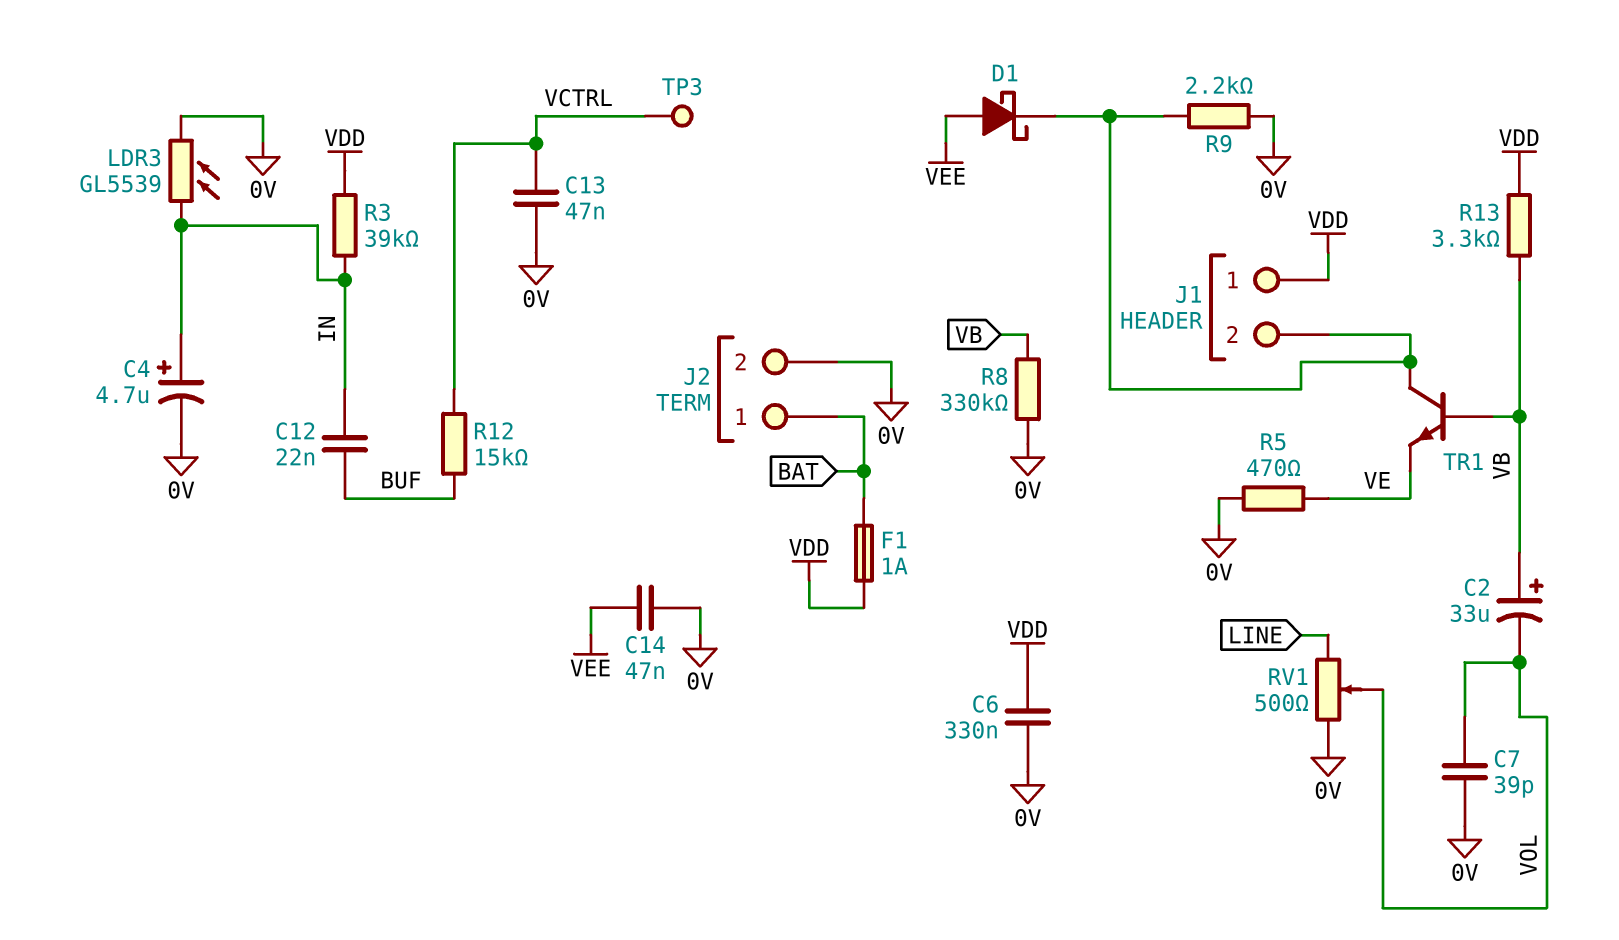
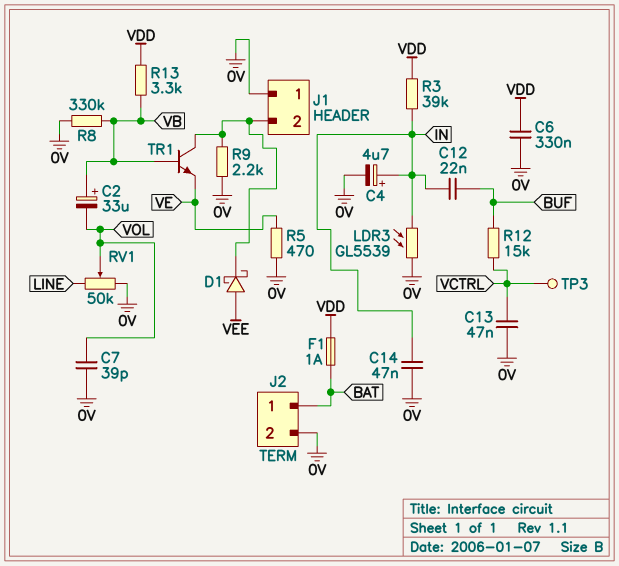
C14: 47nF (0V, VEE) -> 47nF (0V, IN)
J1 pin 1: VDD -> 0V
RV1: 500 (0V, LINE, wiper VOL) -> 50k (0V, LINE, wiper VOL)

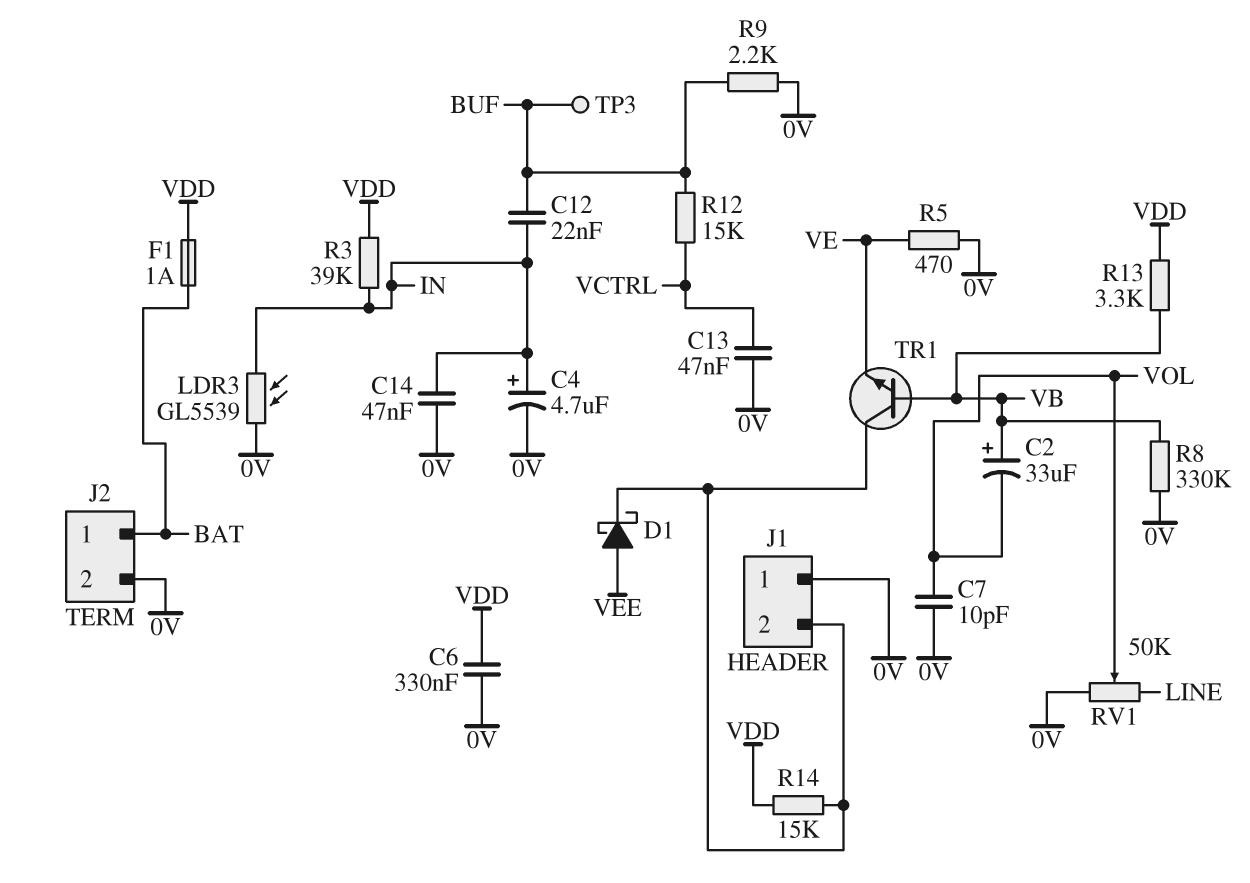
C7: 39pF (0V, VOL) -> 10pF (0V, VOL)
R9: 2.2k (0V, J1/2) -> 2.2k (0V, BUF)
R14: none -> 15k (J1/2, VDD)
TP3: test point (VCTRL) -> test point (BUF)

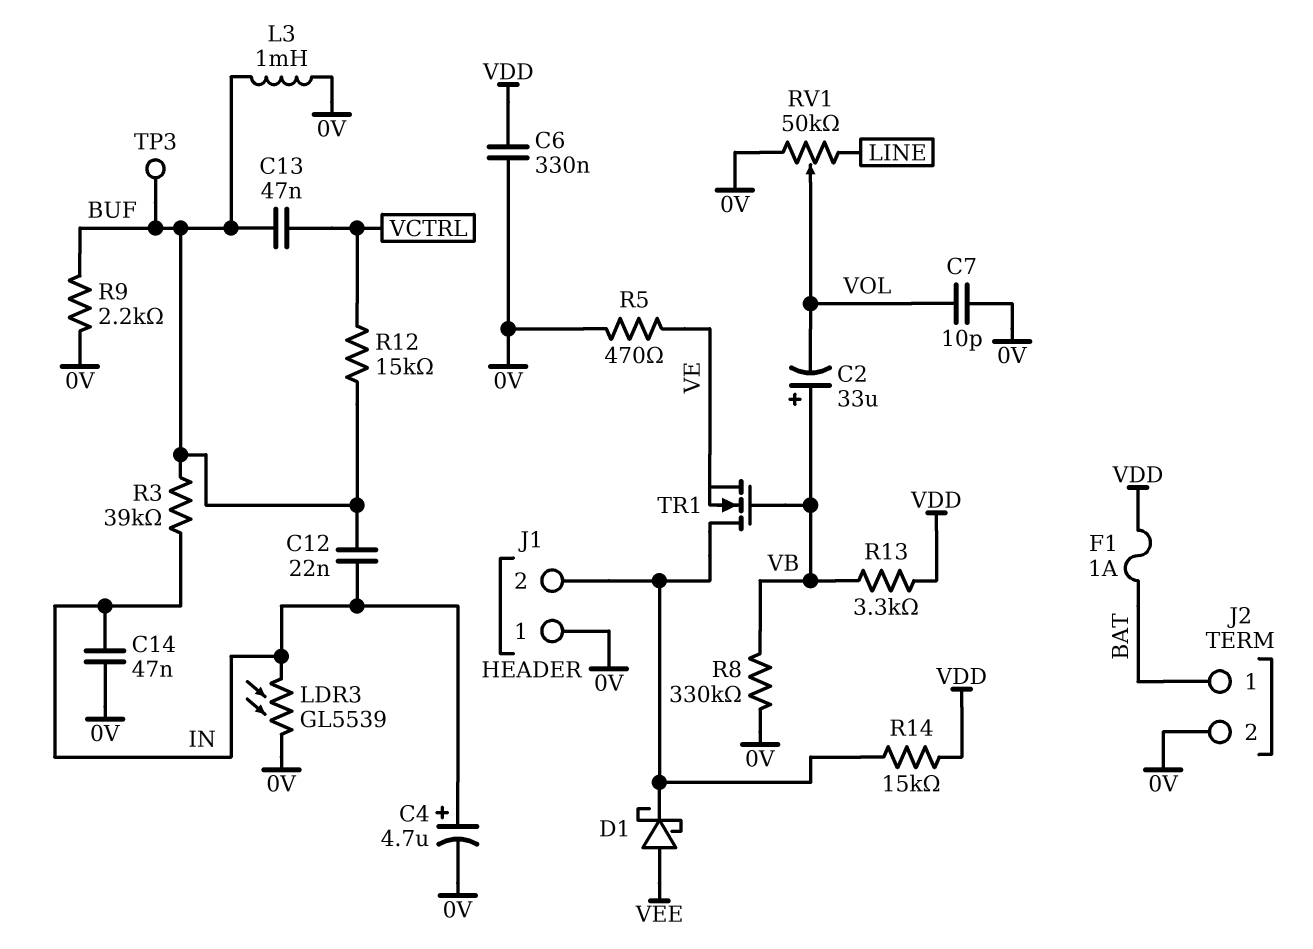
C13: 47nF (0V, VCTRL) -> 47nF (BUF, VCTRL)
L3: none -> 1mH (0V, BUF)
R3: 39k (IN, VDD) -> 39k (BUF, IN)
TR1: NPN (B VB, C J1/2, E VE) -> NMOS (G VB, D J1/2, S VE)

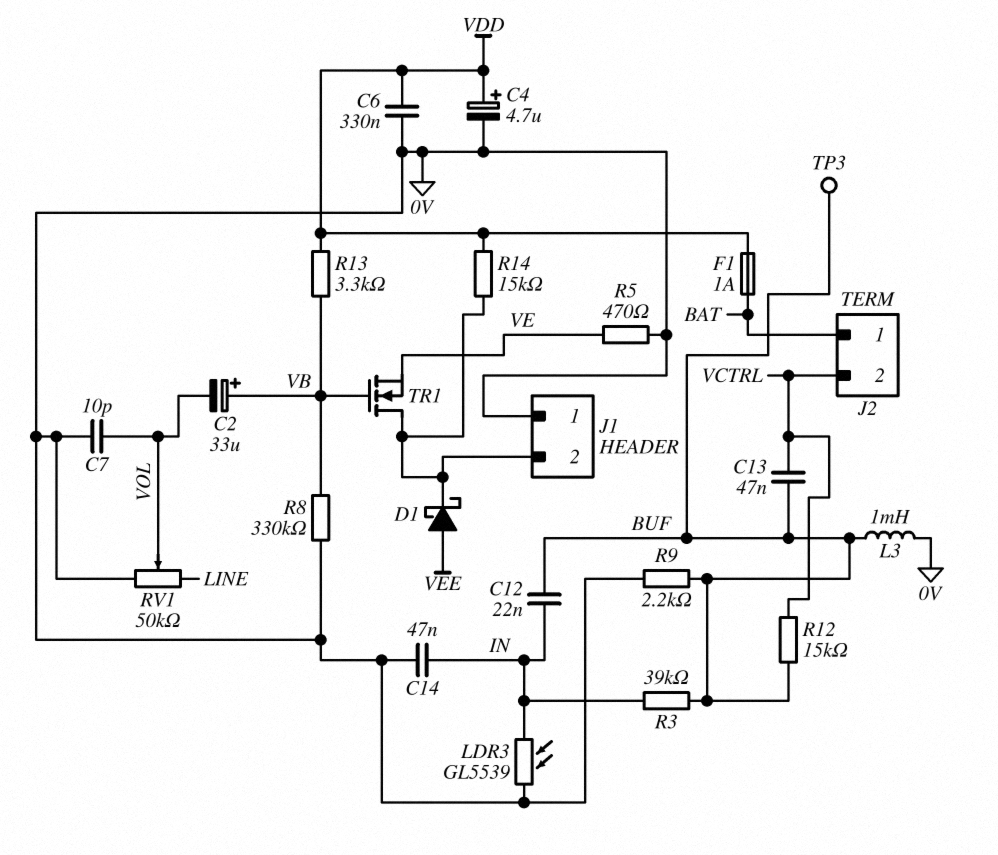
C4: 4.7uF (plus IN, minus 0V) -> 4.7uF (plus VDD, minus 0V)
J2 pin 2: 0V -> VCTRL

